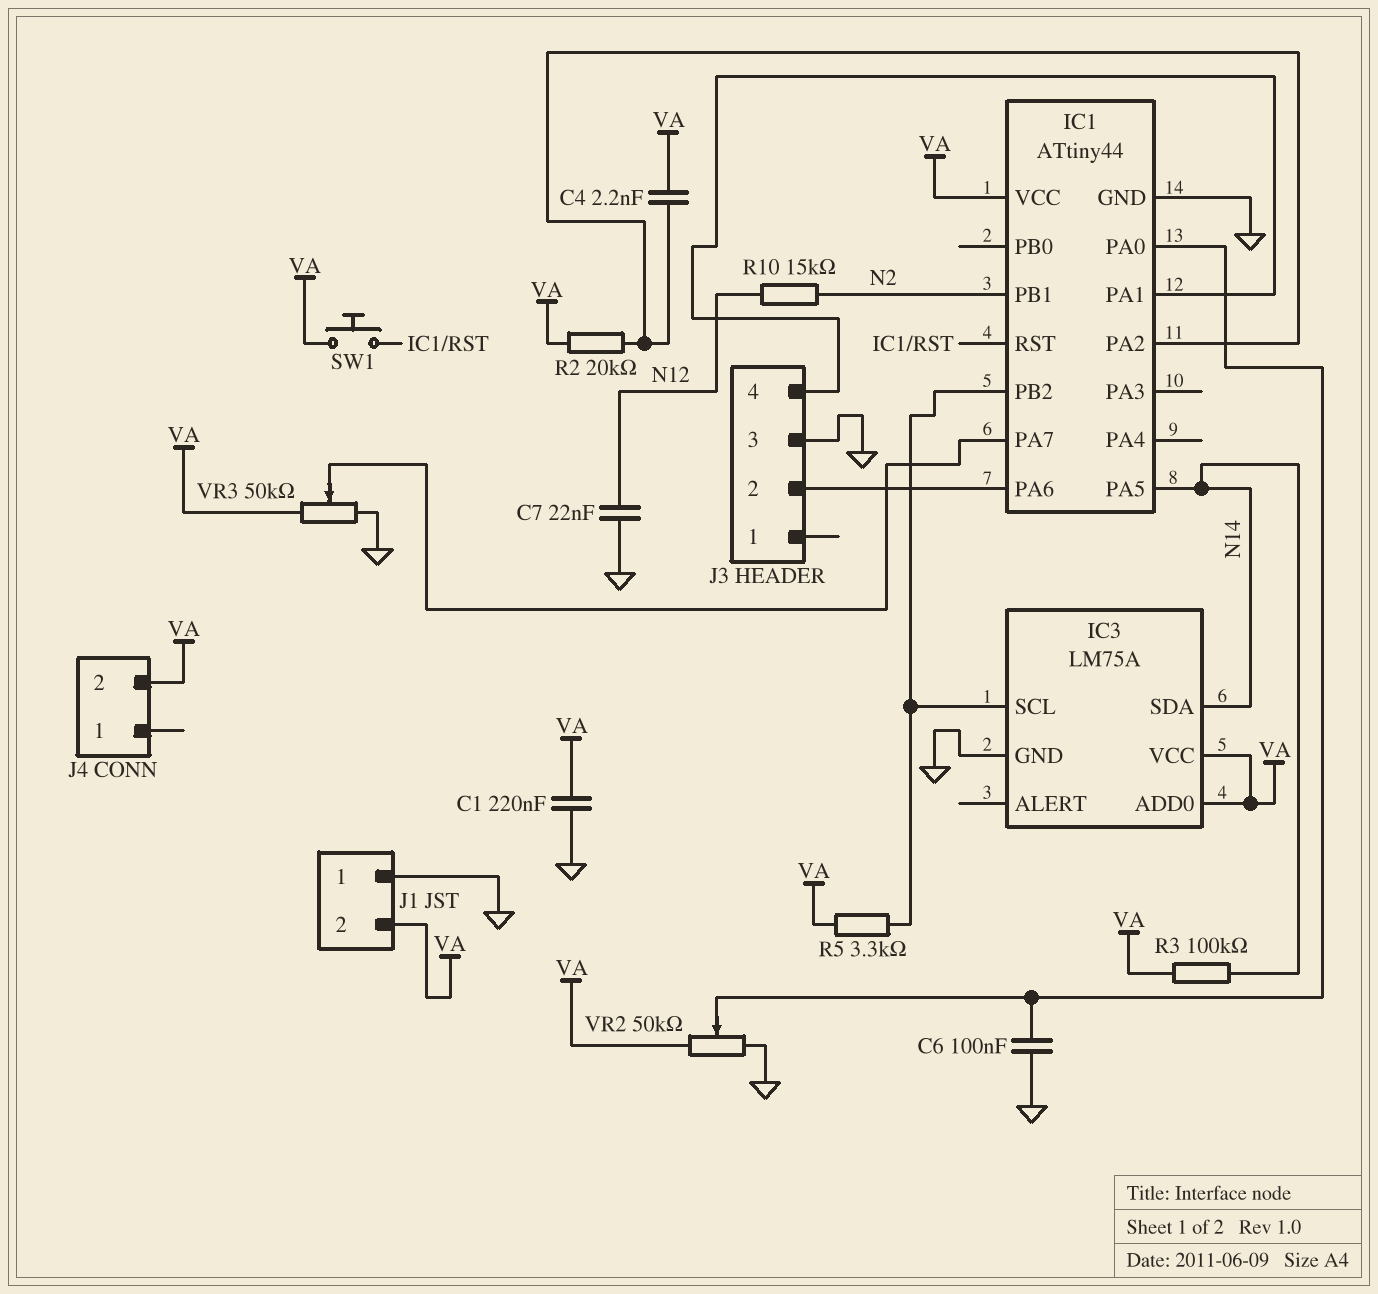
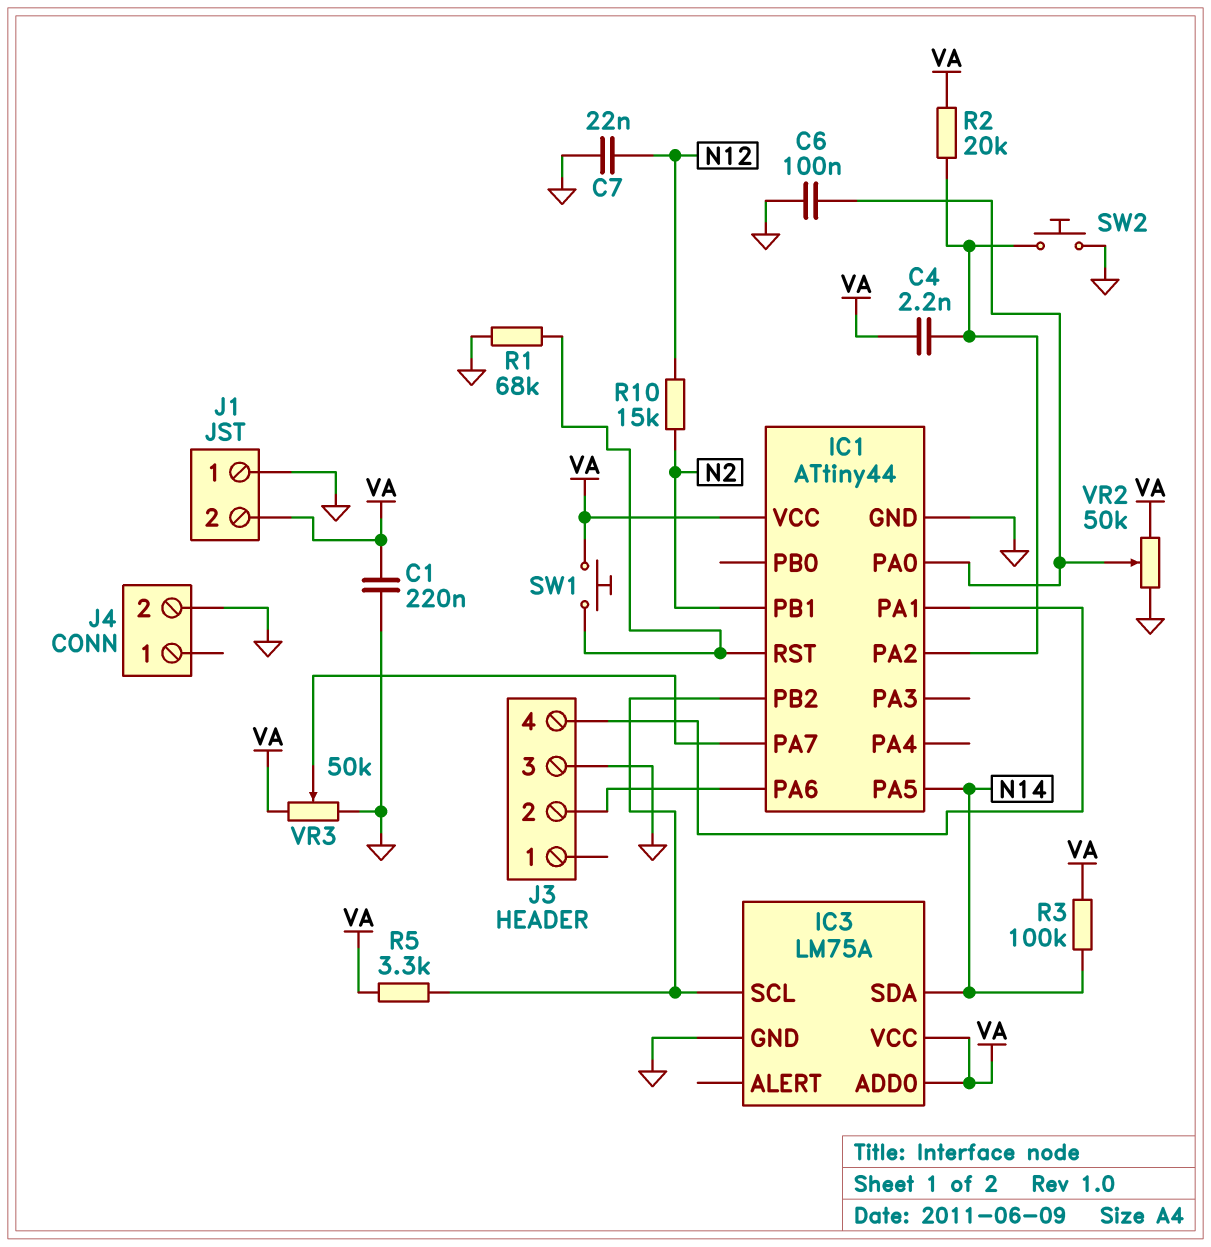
J4 pin 2: VA -> GND
R1: none -> 68k (GND, IC1/RST)
SW2: none -> button (GND, IC1/PA2)

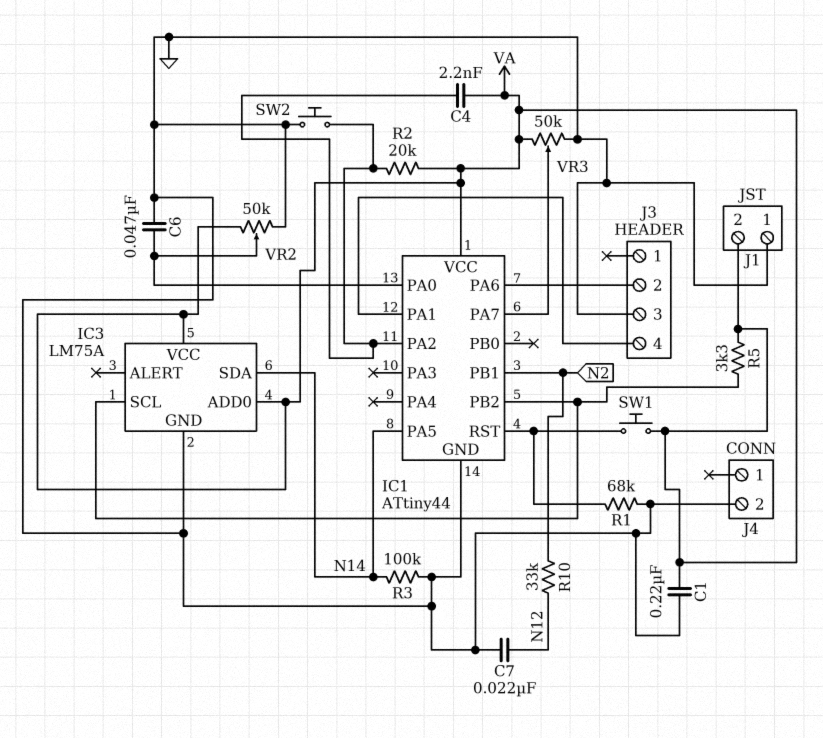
C6: 100nF (GND, IC1/PA0) -> 47nF (GND, IC1/PA0)
R3: 100k (N14, VA) -> 100k (GND, N14)
R10: 15k (N2, N12) -> 33k (N2, N12)

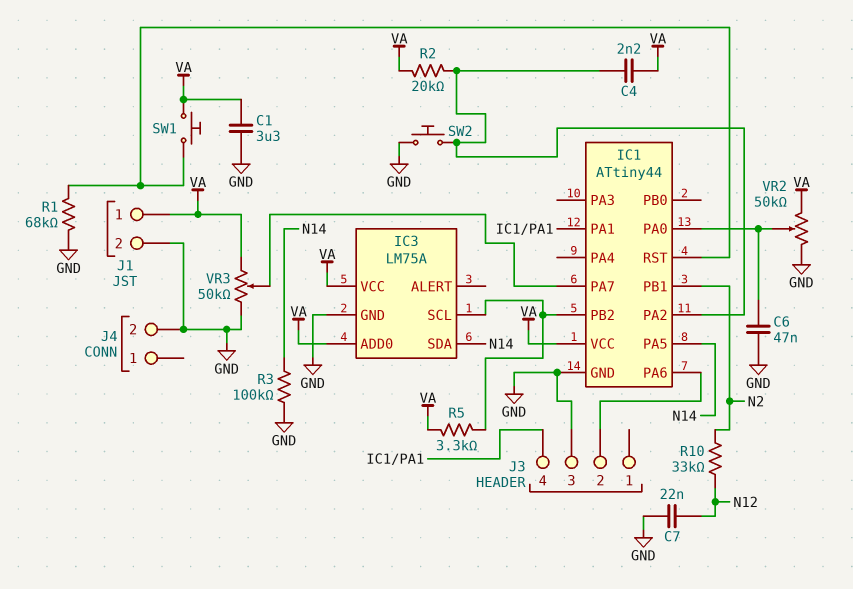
C1: 220nF (GND, VA) -> 3.3uF (GND, VA)
J1 pin 1: GND -> VA
J1 pin 2: VA -> GND

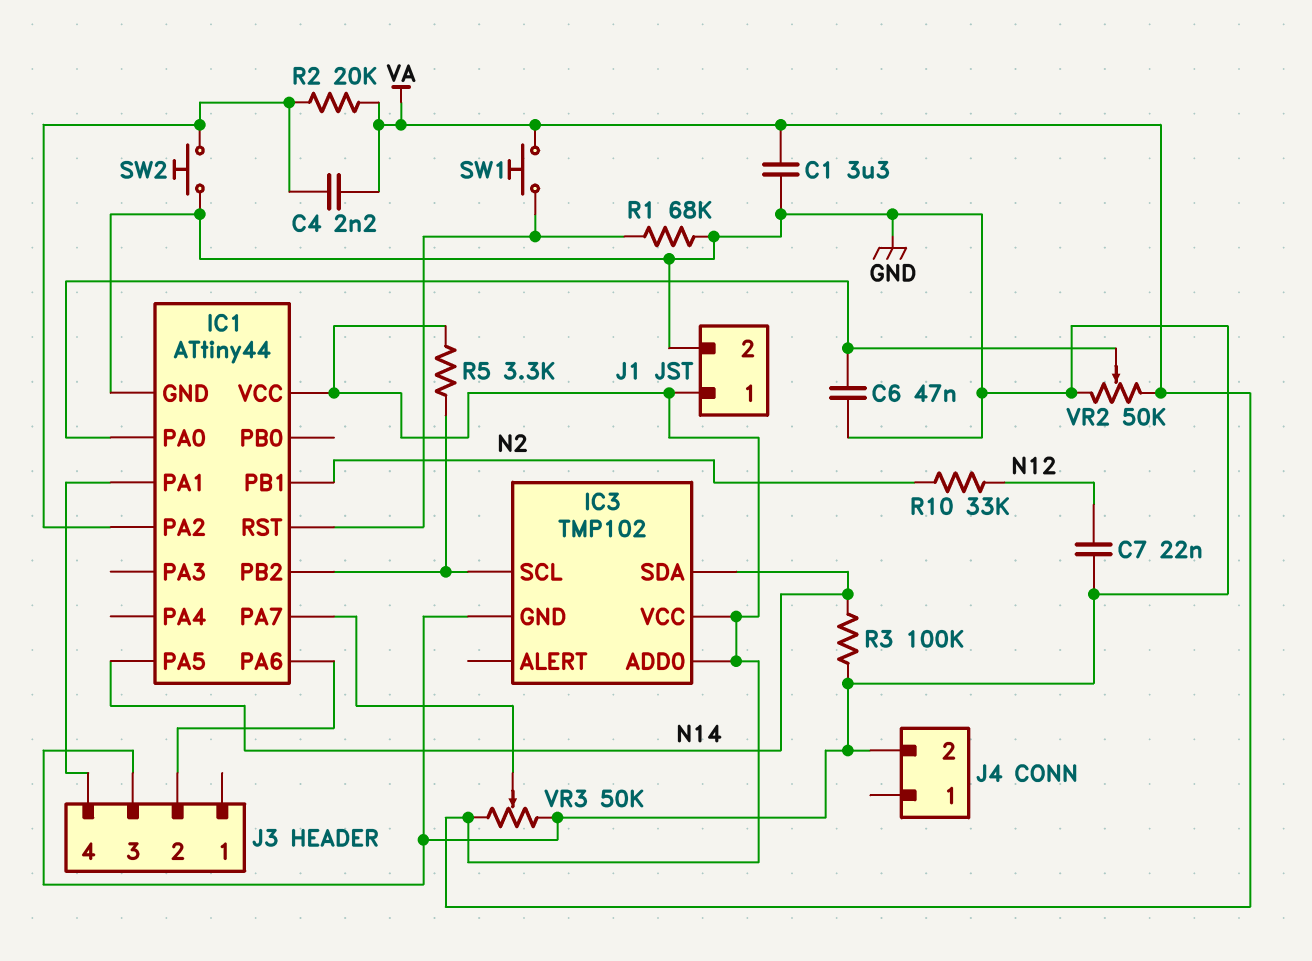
IC3: LM75A -> TMP102

